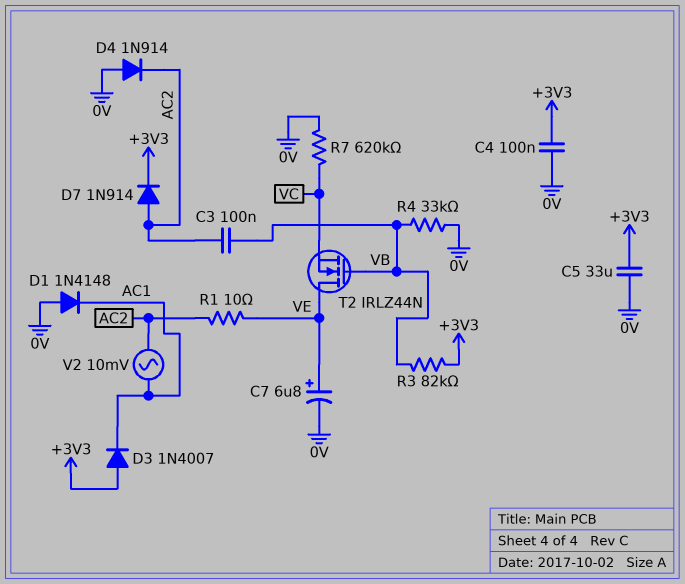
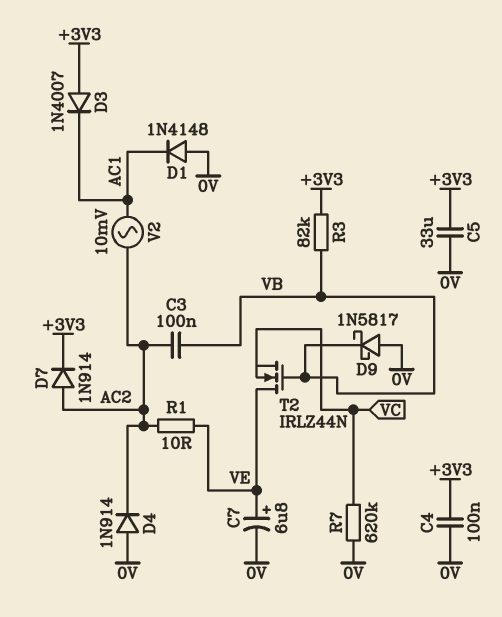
D9: none -> schottky 1N5817 (A 0V, K VB)
R4: 33k (0V, VB) -> none

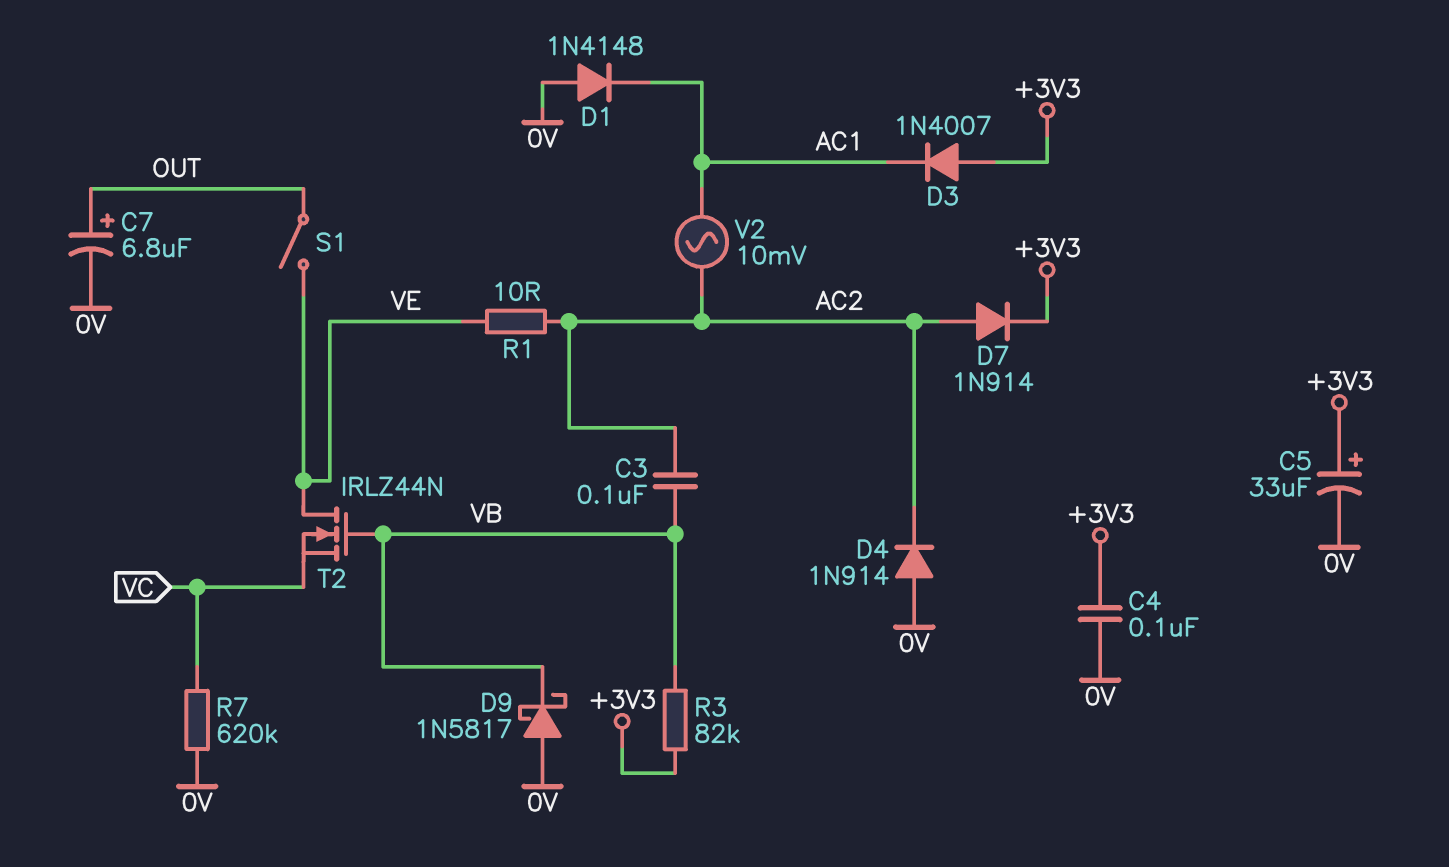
C5: 33uF (+3V3, 0V) -> 33uF (plus +3V3, minus 0V)
C7: 6.8uF (plus VE, minus 0V) -> 6.8uF (plus OUT, minus 0V)
S1: none -> switch (OUT, VE)

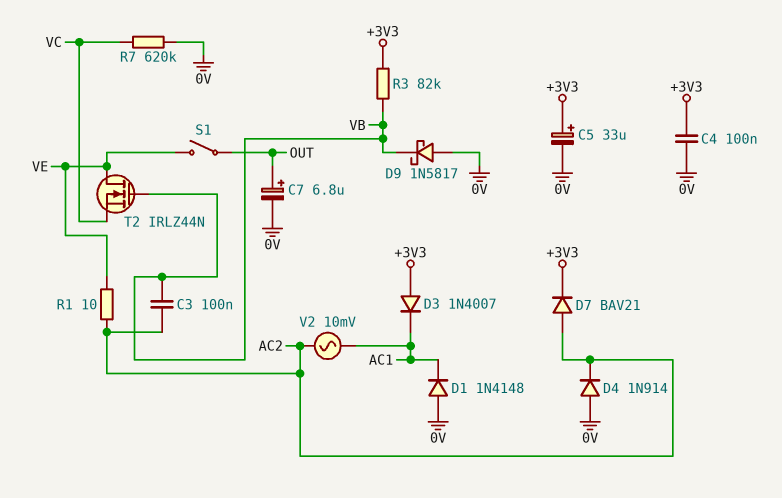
D7: diode 1N914 (A AC2, K +3V3) -> diode BAV21 (A AC2, K +3V3)

